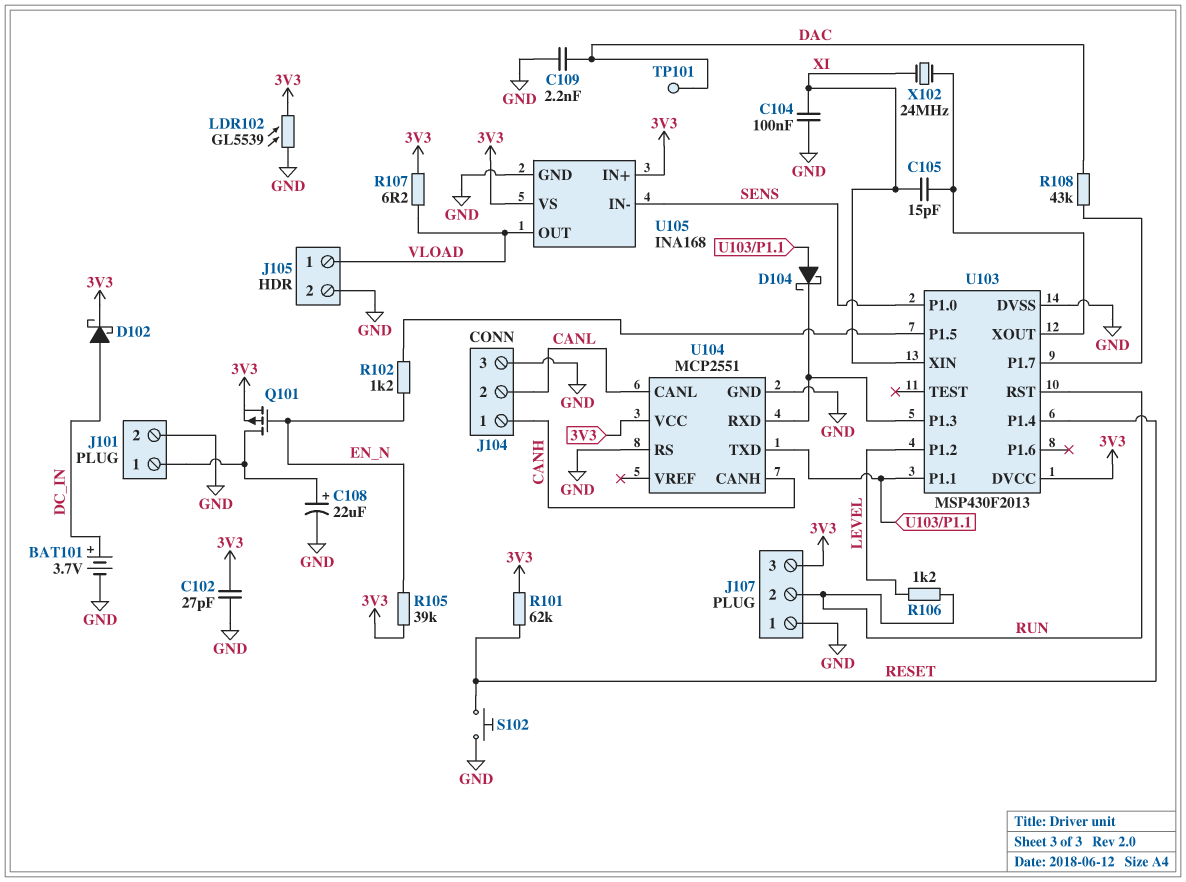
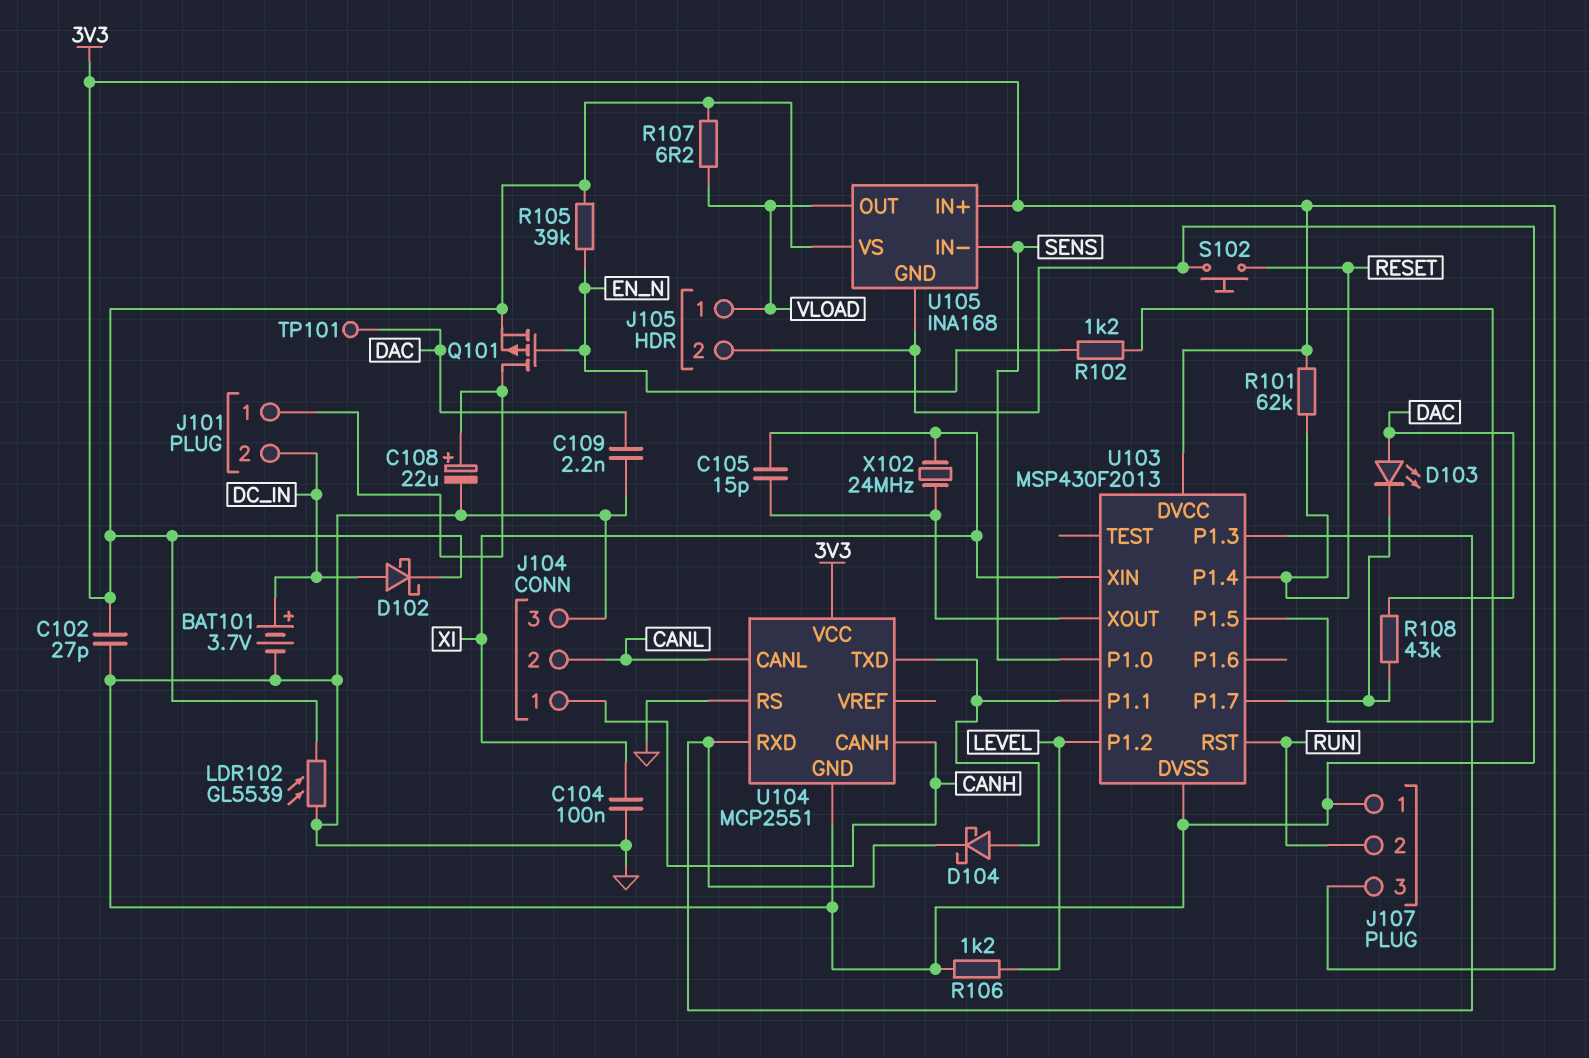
D103: none -> LED (A DAC, K U103/P1.7)
J101 pin 2: GND -> DC_IN
R106: 1.2k (LEVEL, RUN) -> 1.2k (GND, LEVEL)

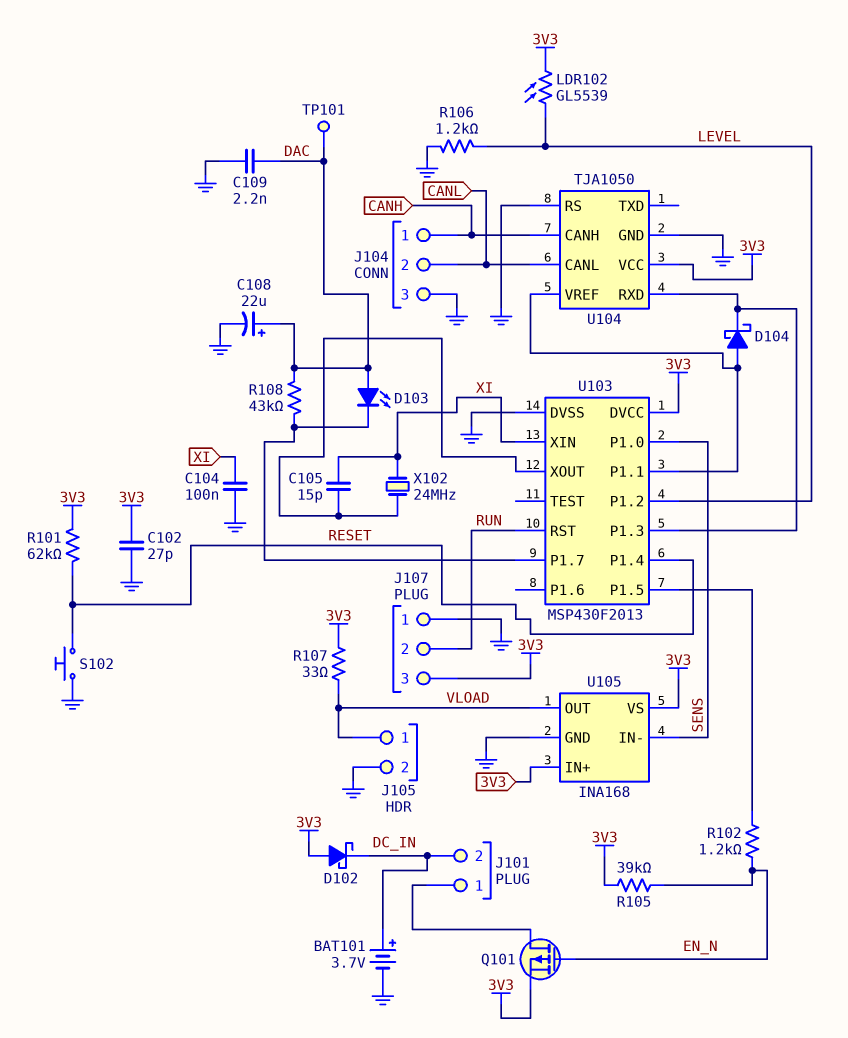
C108: 22uF (plus J101/1, minus GND) -> 22uF (plus DAC, minus GND)
D102: schottky (A DC_IN, K 3V3) -> schottky (A 3V3, K DC_IN)
LDR102: GL5539 (3V3, GND) -> GL5539 (3V3, LEVEL)
R107: 6.2 (3V3, VLOAD) -> 33 (3V3, VLOAD)
U104: MCP2551 -> TJA1050
U104 pin TXD: U103/P1.1 -> none
U104 pin VREF: none -> U103/P1.1

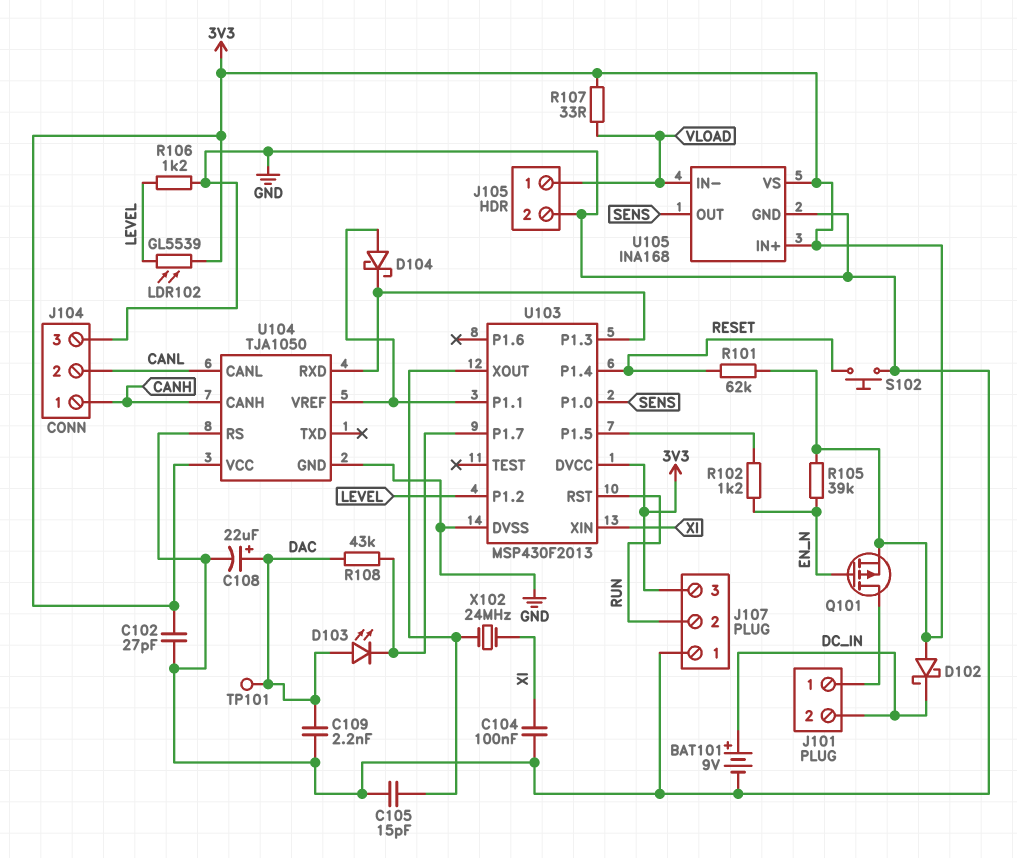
BAT101: 3.7V (plus DC_IN, minus GND) -> 9V (plus DC_IN, minus GND)
C105: 15pF (U103/XOUT, XI) -> 15pF (GND, U103/XOUT)
U105 pin IN-: SENS -> VLOAD
U105 pin OUT: VLOAD -> SENS

